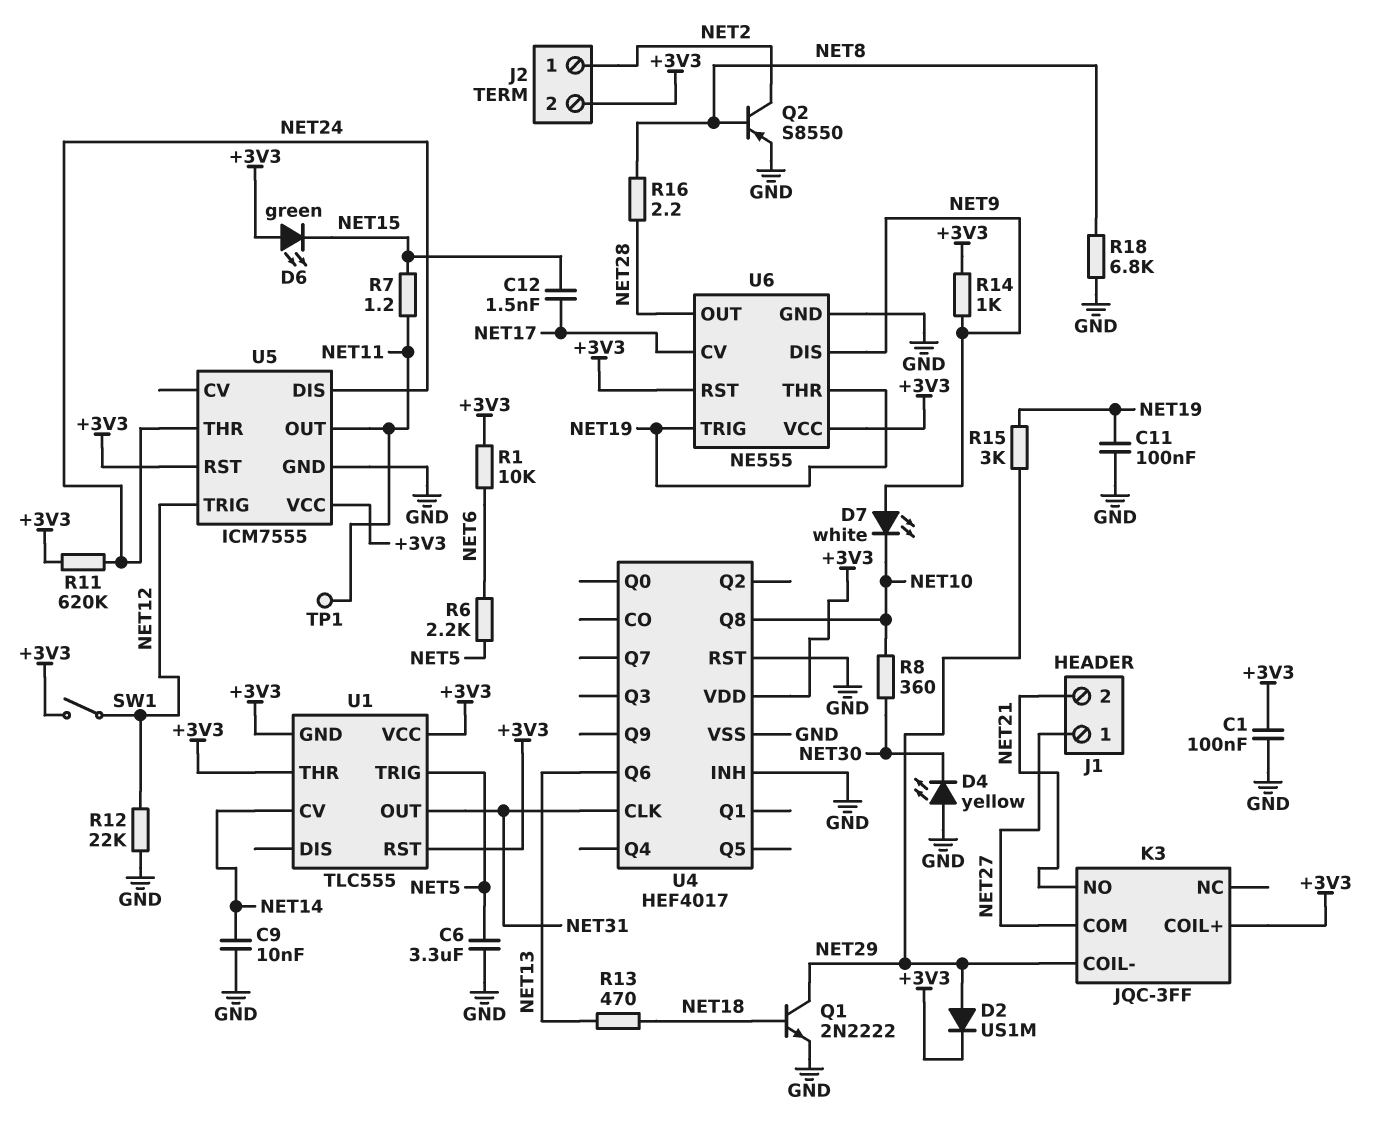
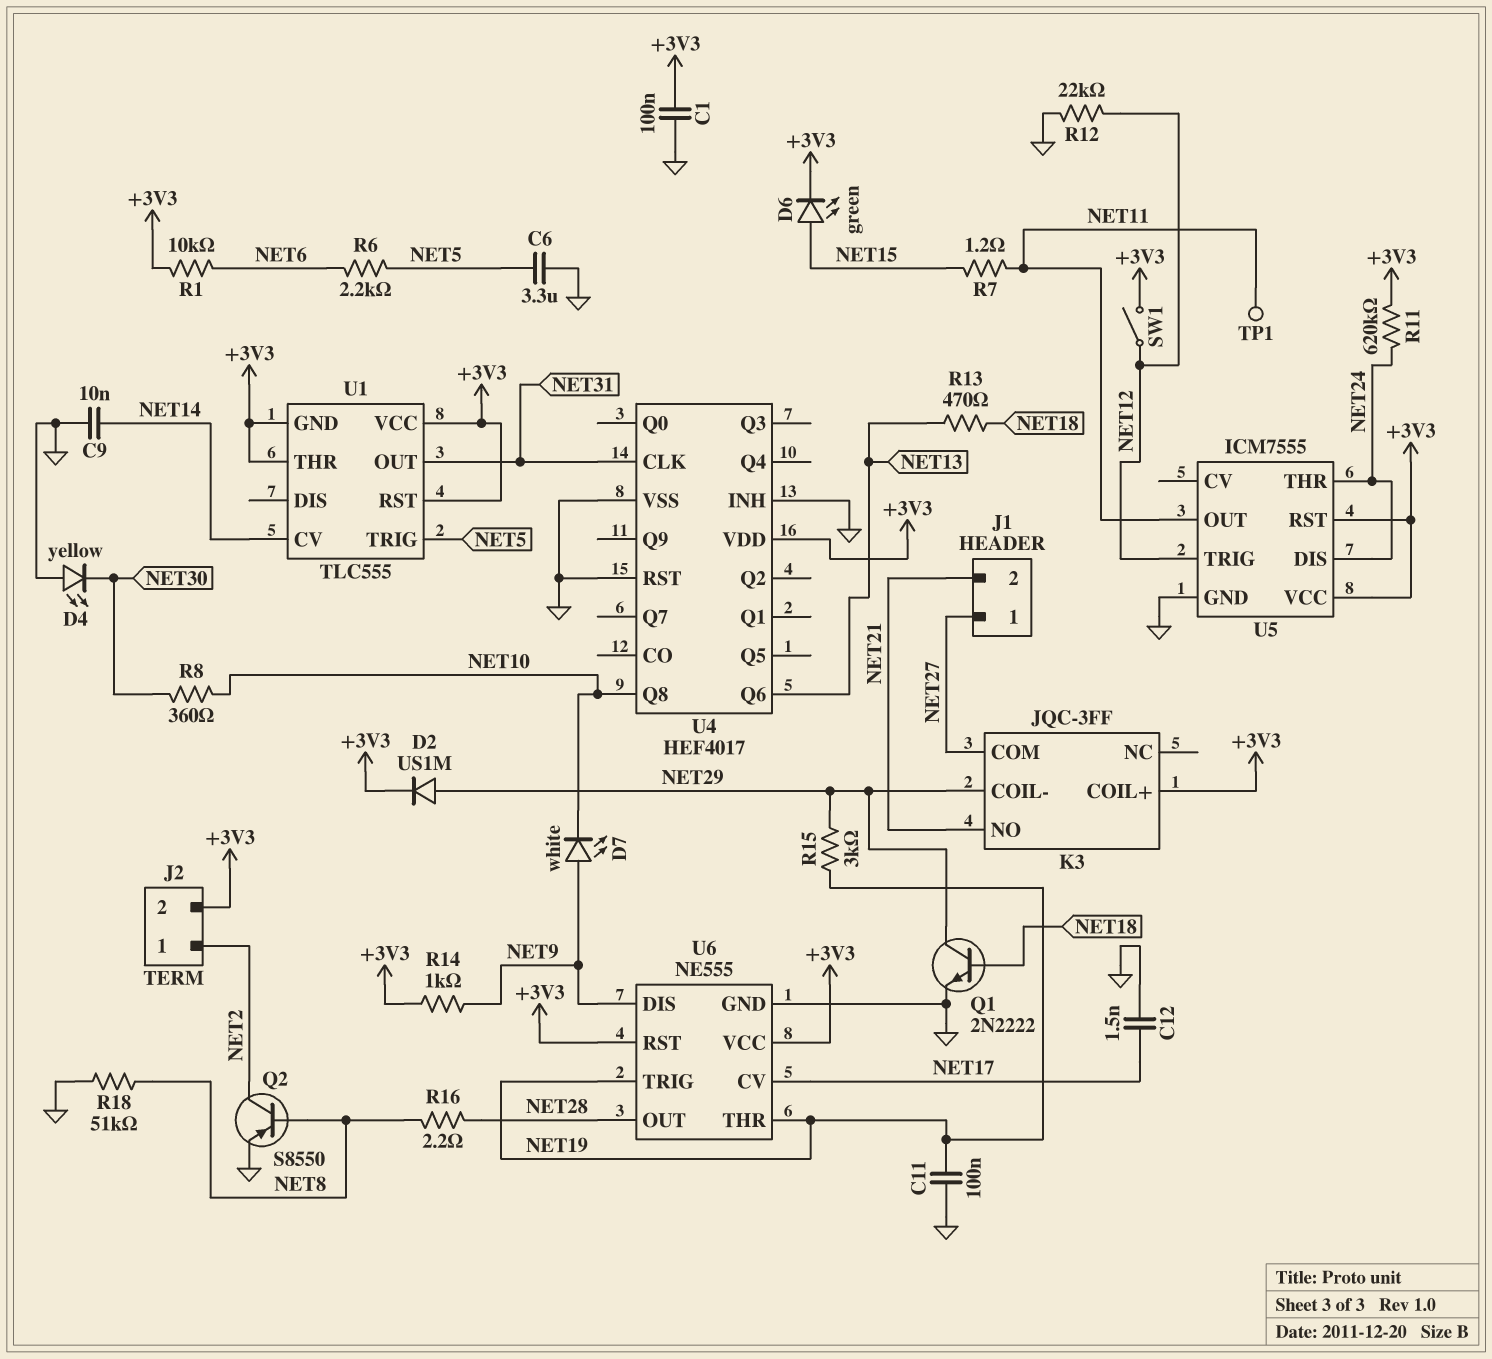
C12: 1.5nF (NET15, NET17) -> 1.5nF (GND, NET17)
D6: LED green (A +3V3, K NET15) -> LED green (A NET15, K +3V3)
R18: 6.8k (GND, NET8) -> 51k (GND, NET8)

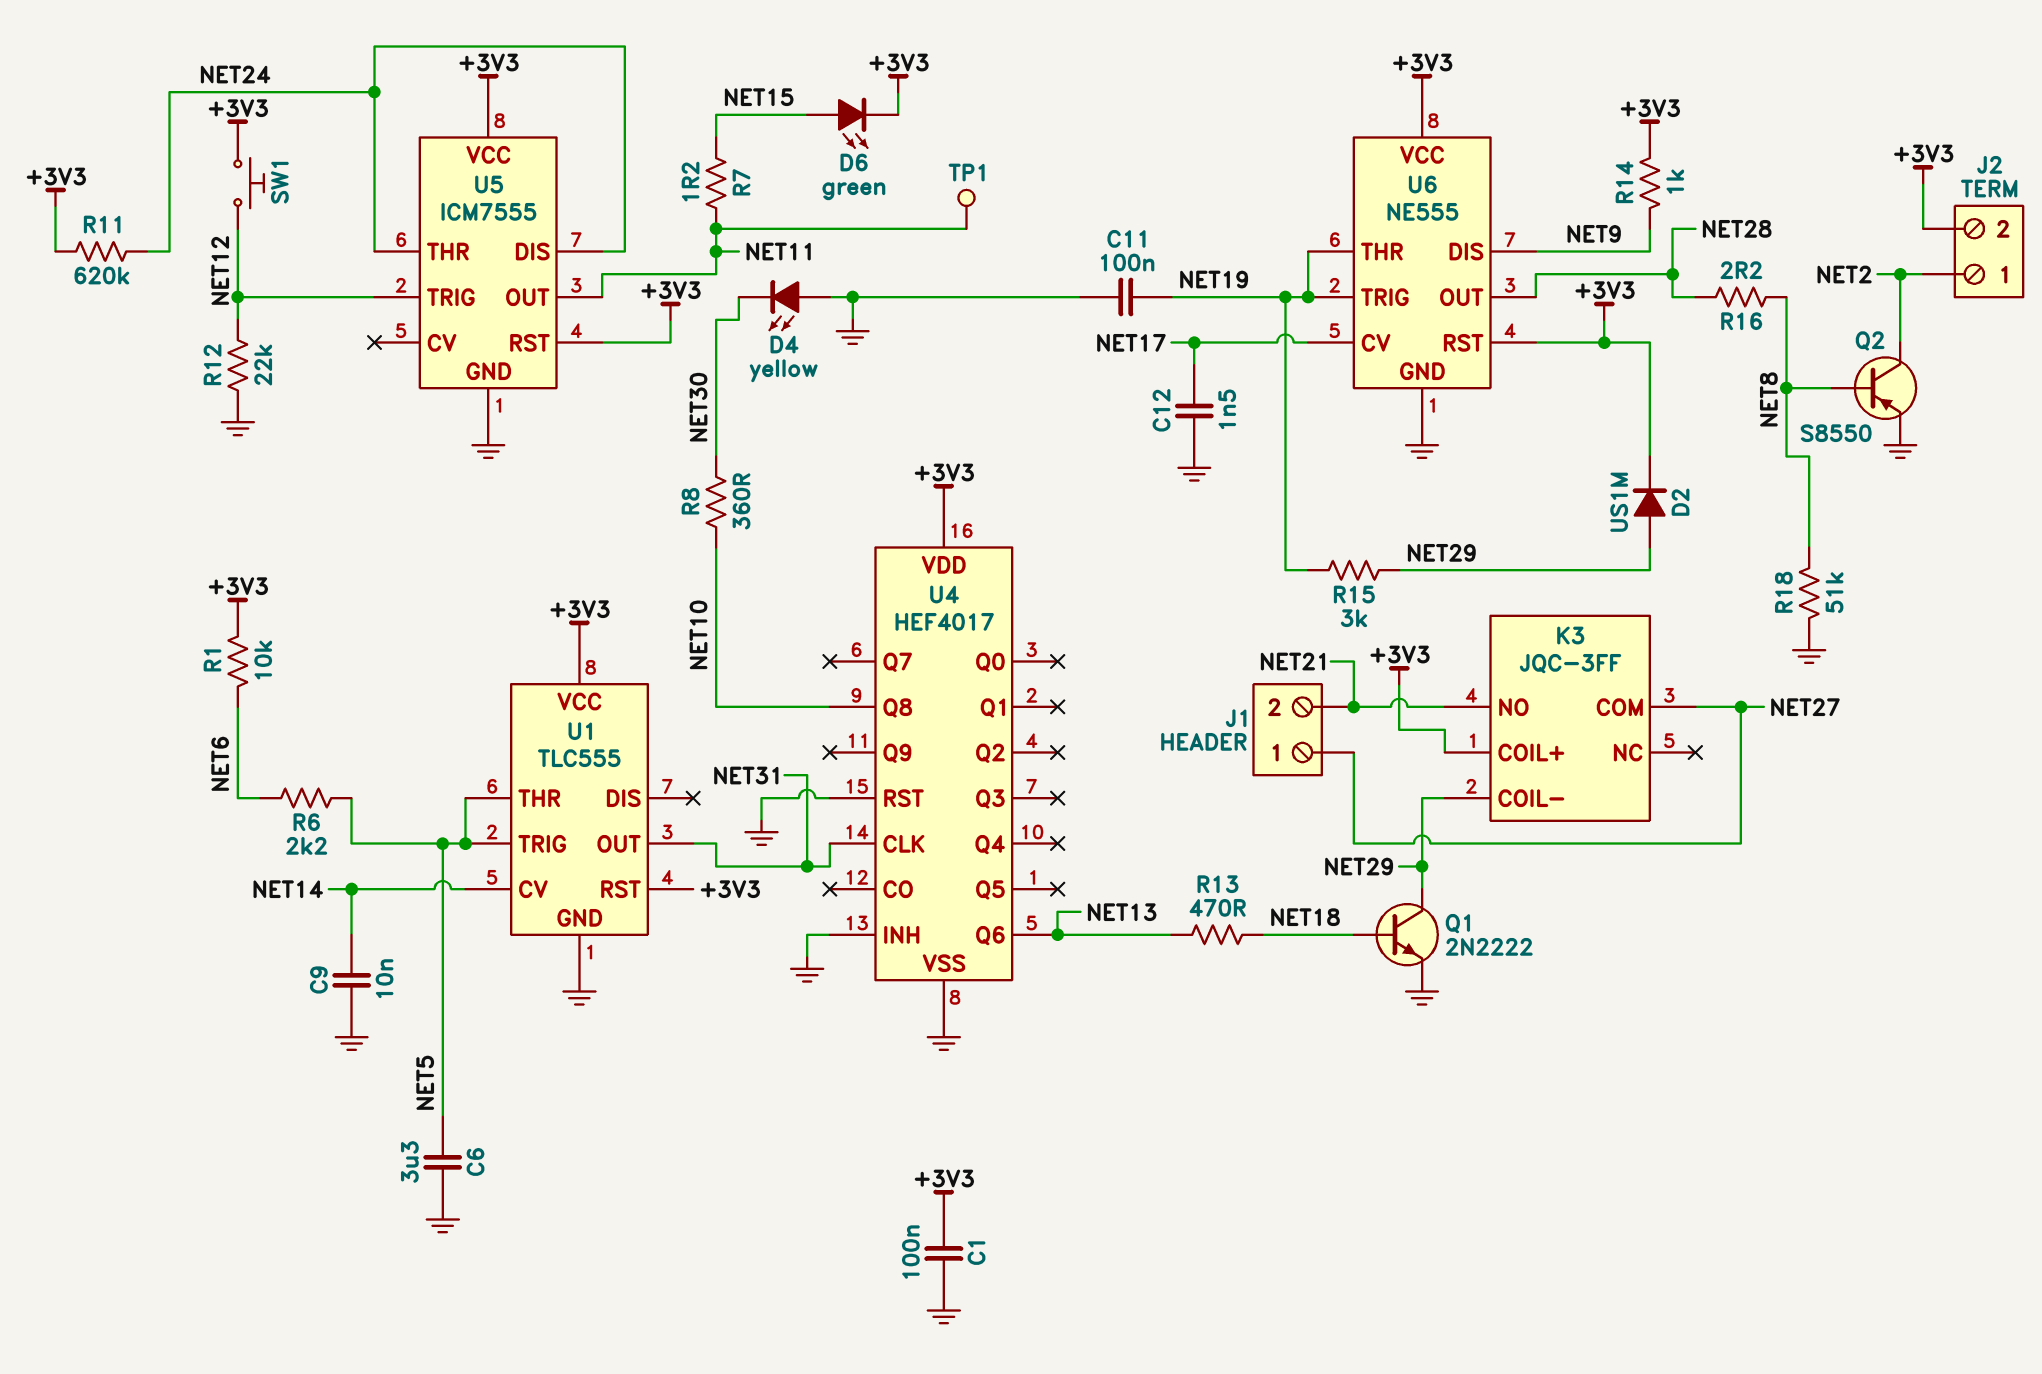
D7: LED white (A NET9, K NET10) -> none
SW1: switch (+3V3, NET12) -> button (+3V3, NET12)
U1 pin GND: +3V3 -> GND
U1 pin THR: +3V3 -> NET5

